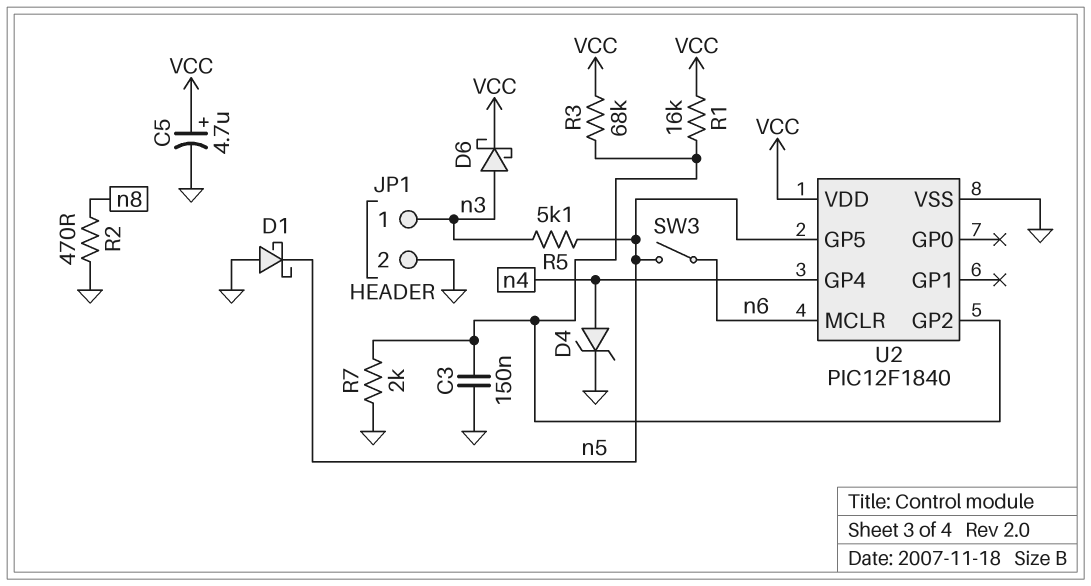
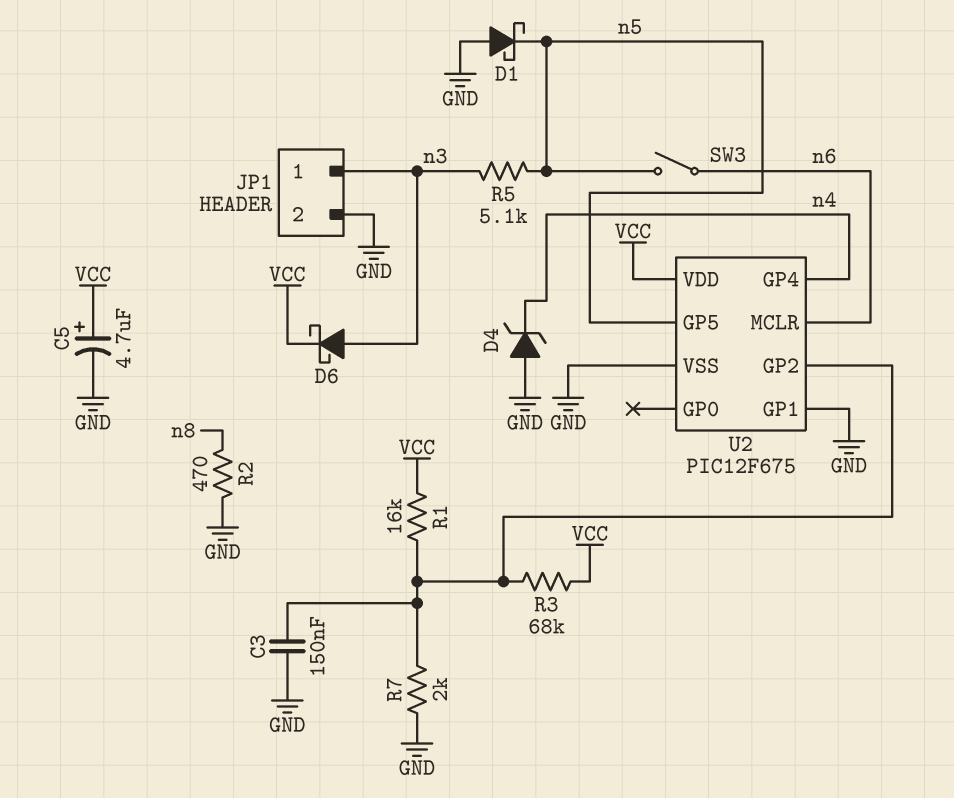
D4: zener (A n4, K GND) -> zener (A GND, K n4)
U2: PIC12F1840 -> PIC12F675
U2 pin GP1: none -> GND

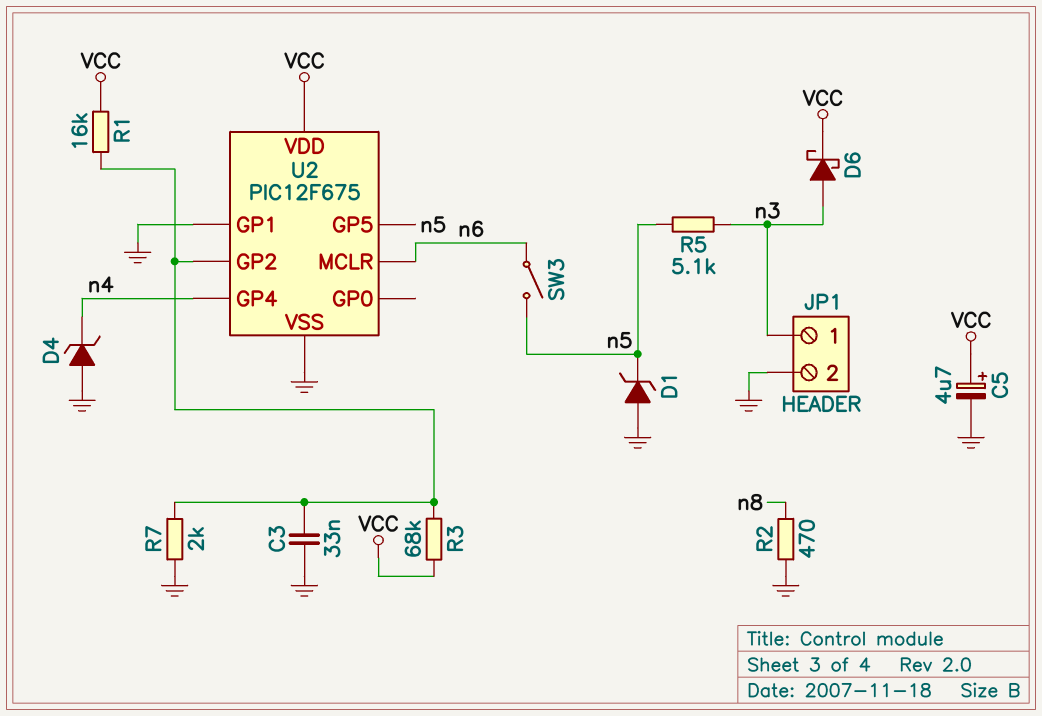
C3: 150nF (GND, U2/GP2) -> 33nF (GND, U2/GP2)
D1: schottky (A GND, K n5) -> zener (A GND, K n5)

